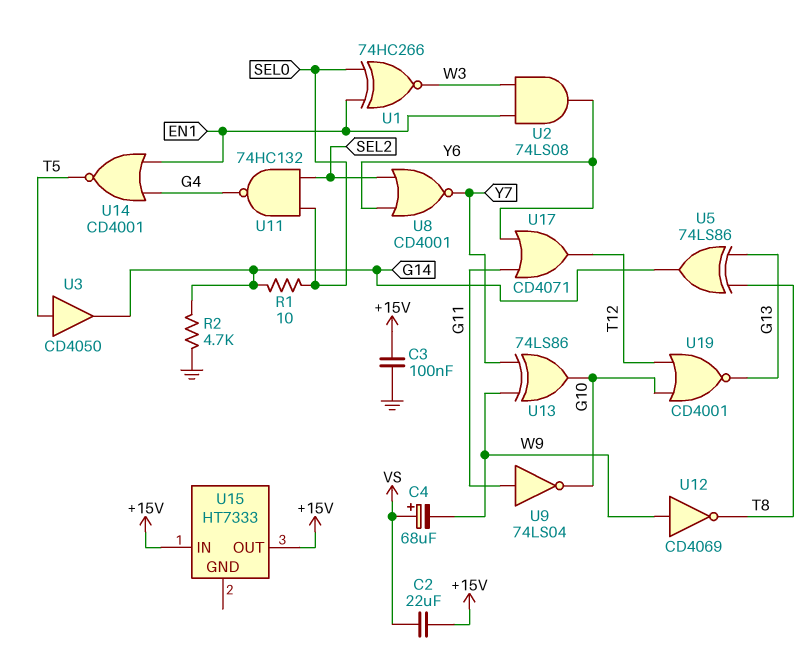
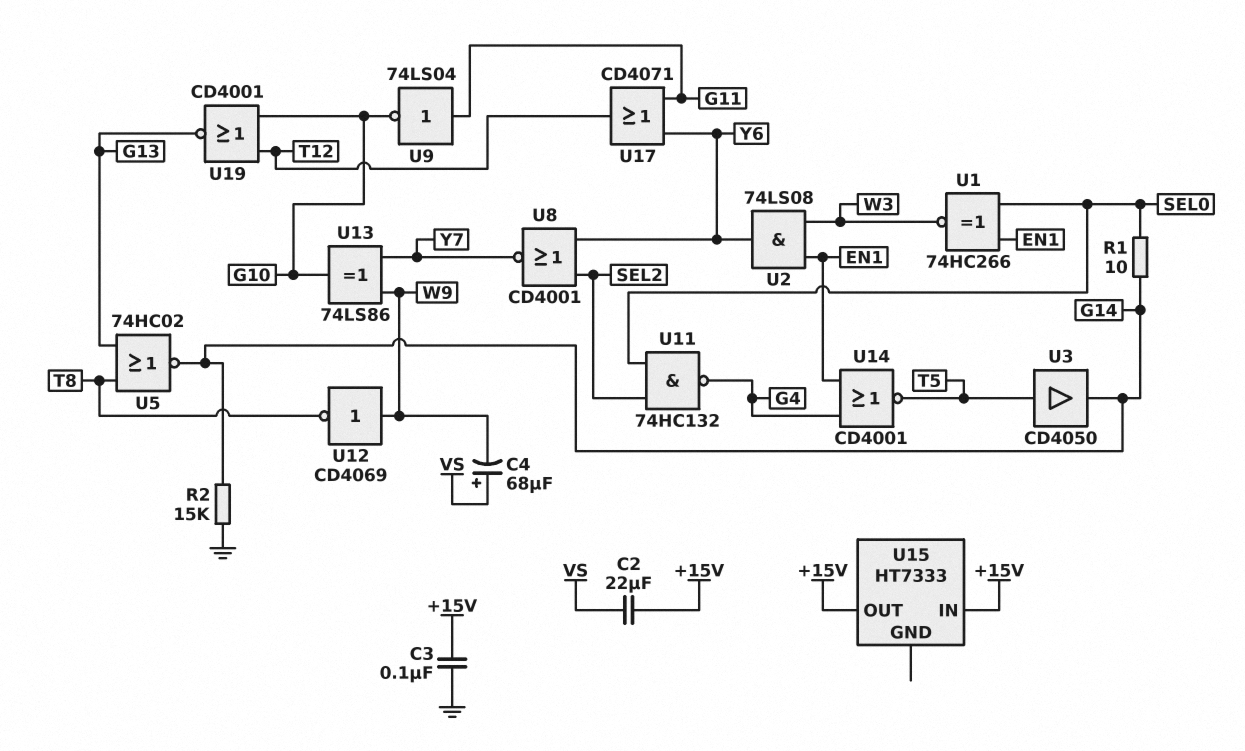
R2: 4.7k (G14, GND) -> 15k (G14, GND)
U5: XOR 74LS86 (in G13, in T8, out G14) -> NOR 74HC02 (in G13, in T8, out G14)

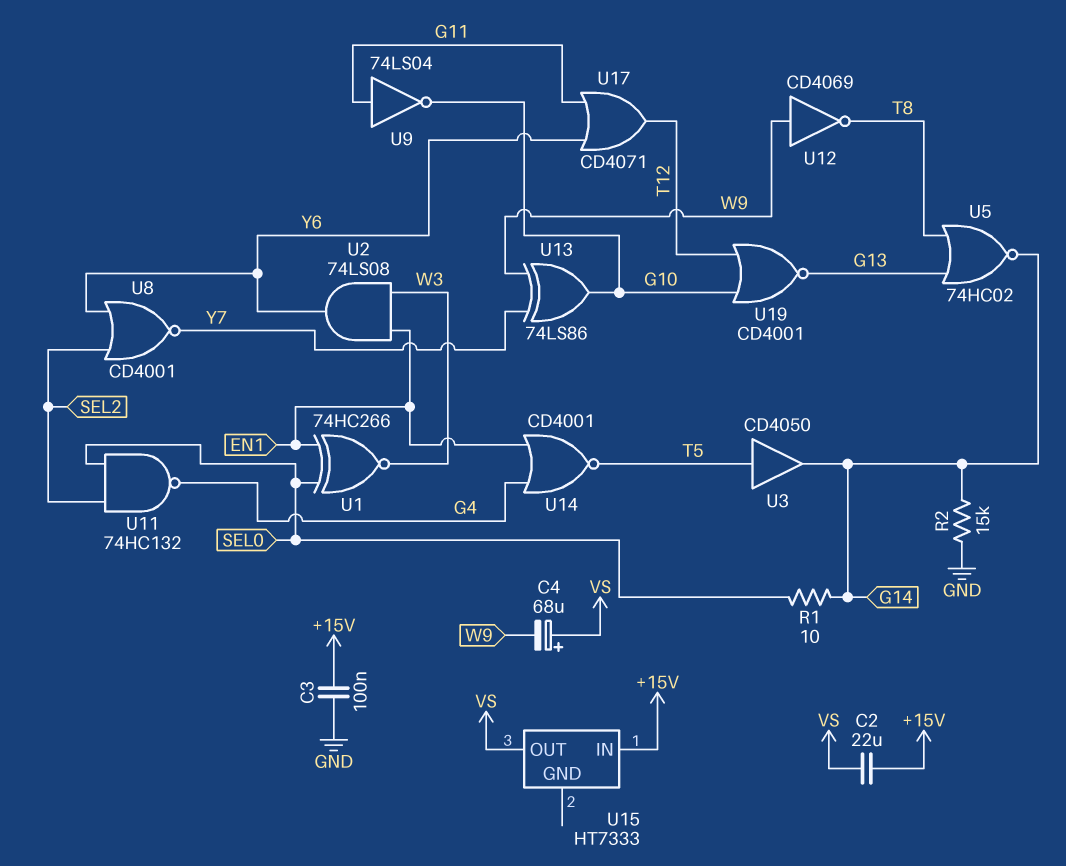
U15 pin OUT: +15V -> VS

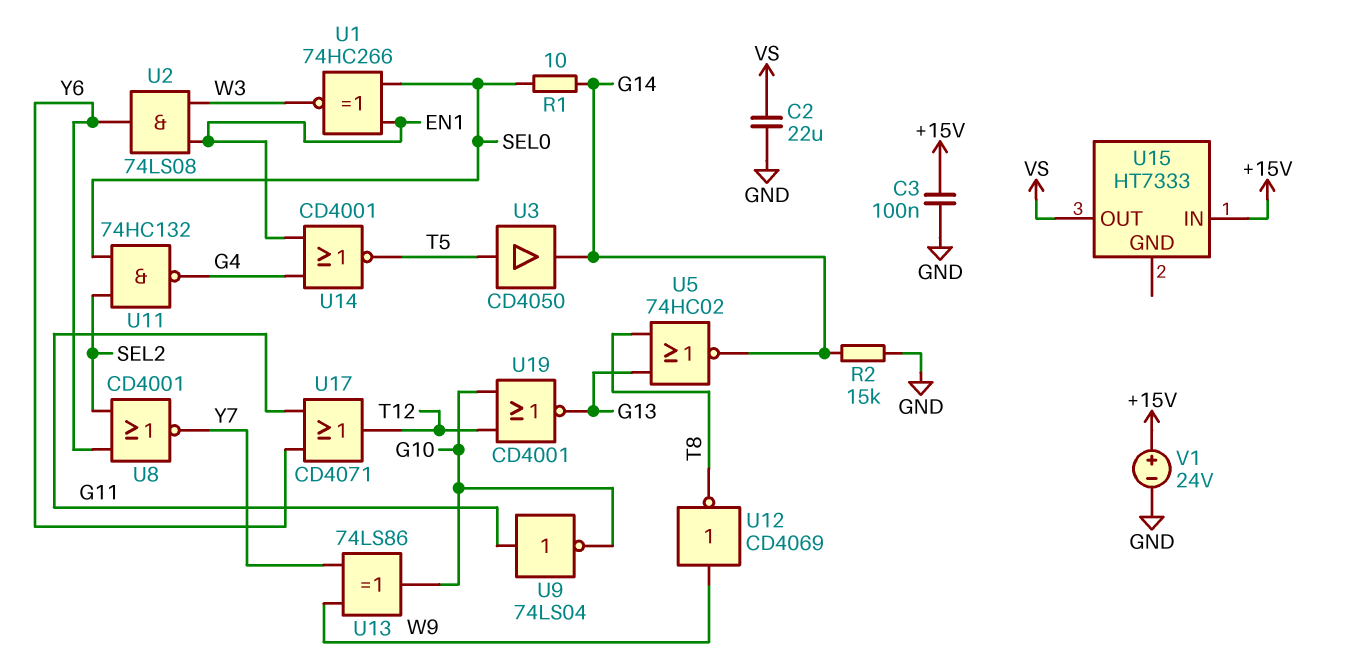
C2: 22uF (+15V, VS) -> 22uF (GND, VS)
C4: 68uF (plus VS, minus W9) -> none
V1: none -> 24V (plus +15V, minus GND)

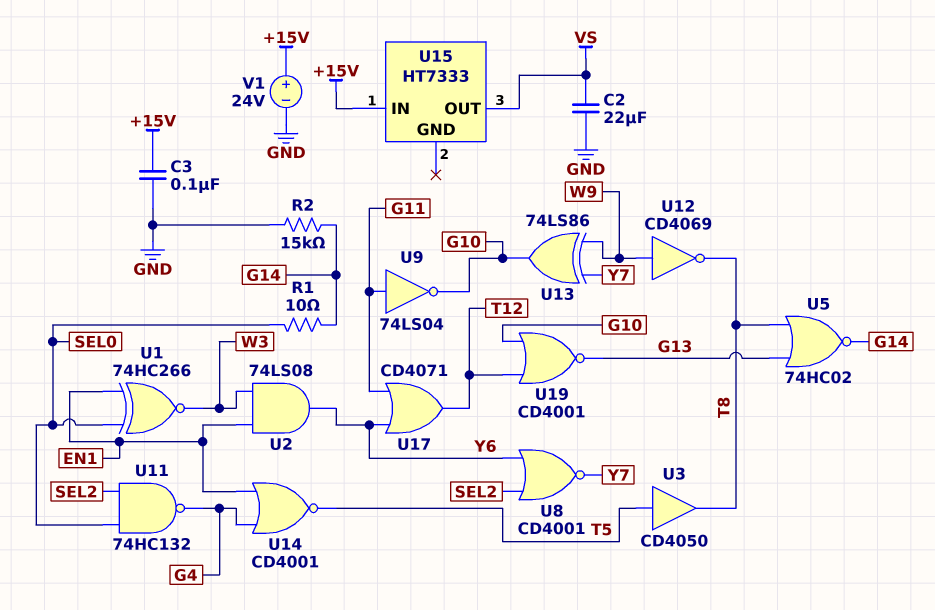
U3: buffer CD4050 (in T5, out G14) -> buffer CD4050 (in T5, out T8)

